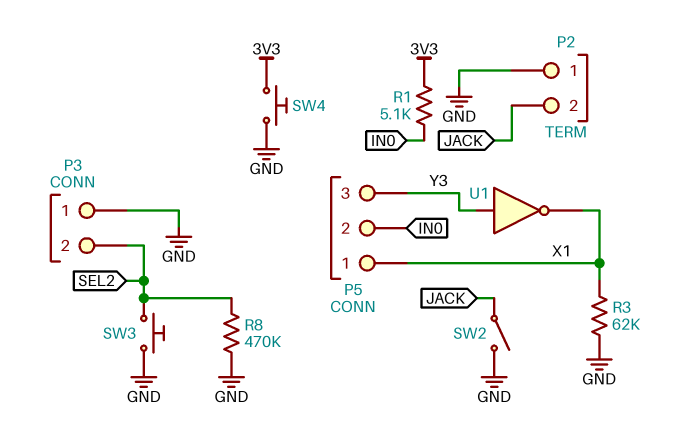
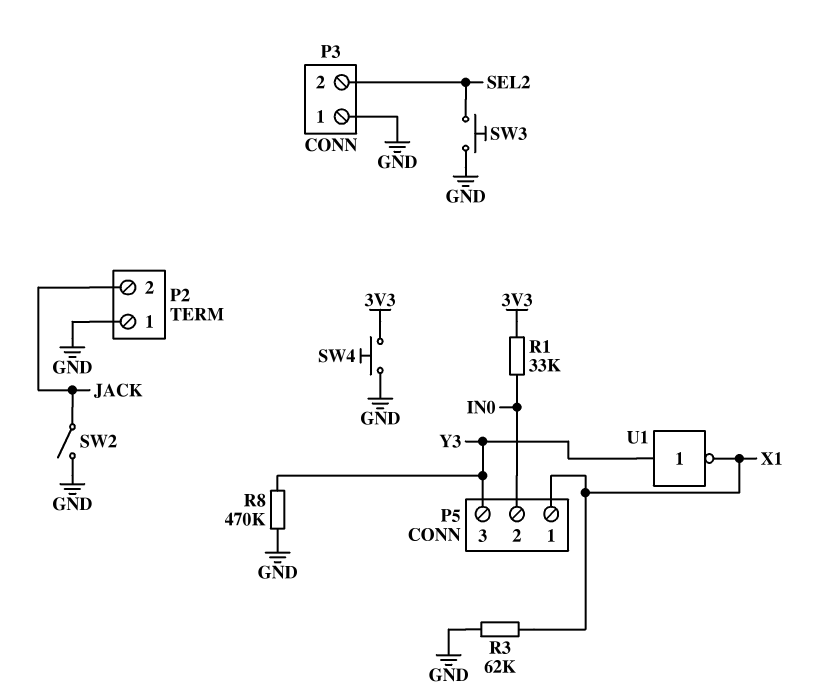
R1: 5.1k (3V3, IN0) -> 33k (3V3, IN0)
R8: 470k (GND, SEL2) -> 470k (GND, Y3)

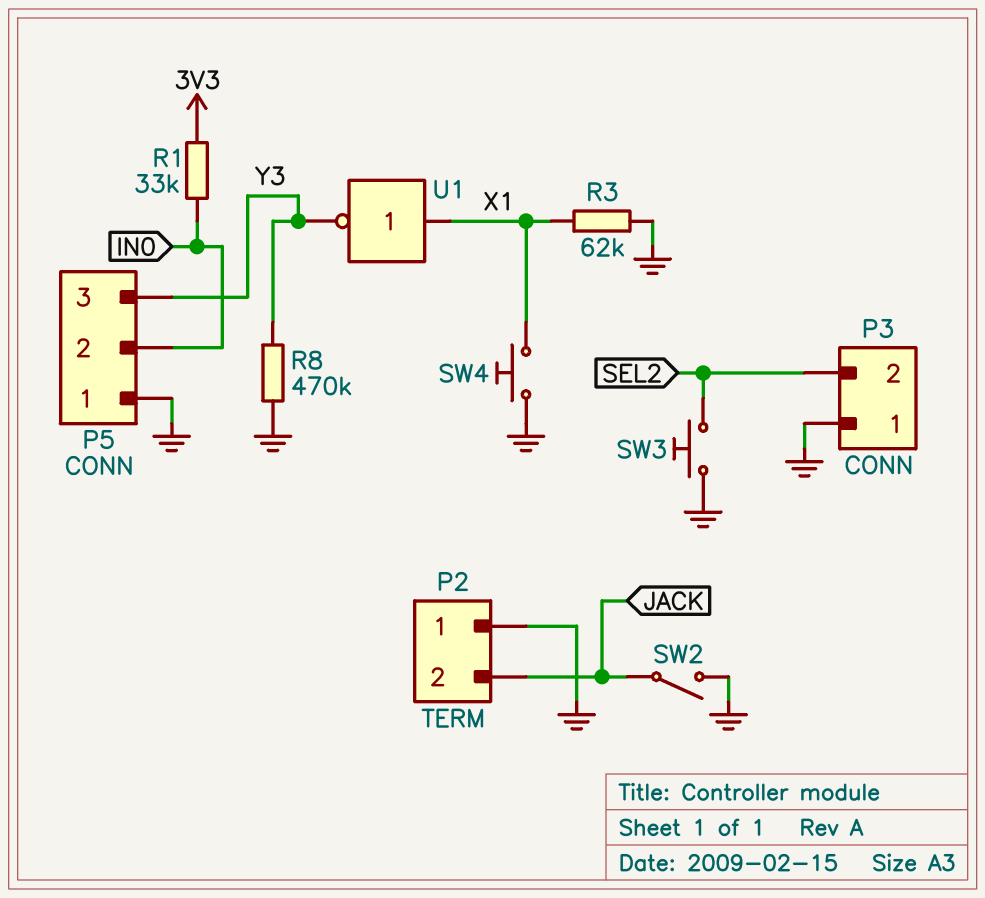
P5 pin 1: X1 -> GND
SW4: button (3V3, GND) -> button (GND, X1)
U1: NOT (in Y3, out X1) -> NOT (in X1, out Y3)

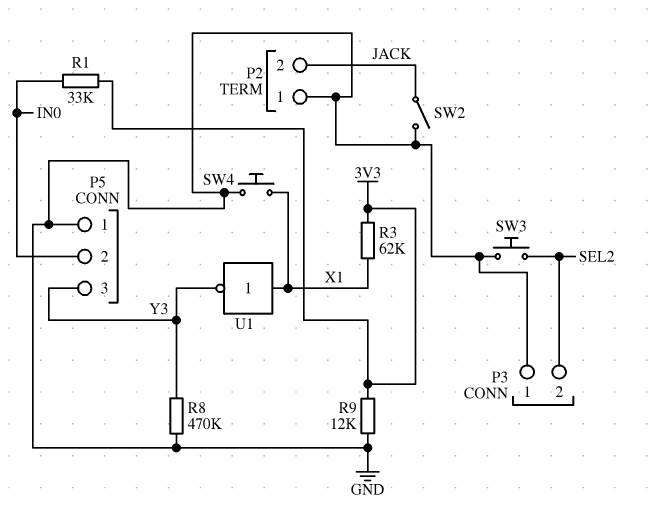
R3: 62k (GND, X1) -> 62k (3V3, X1)
R9: none -> 12k (3V3, GND)

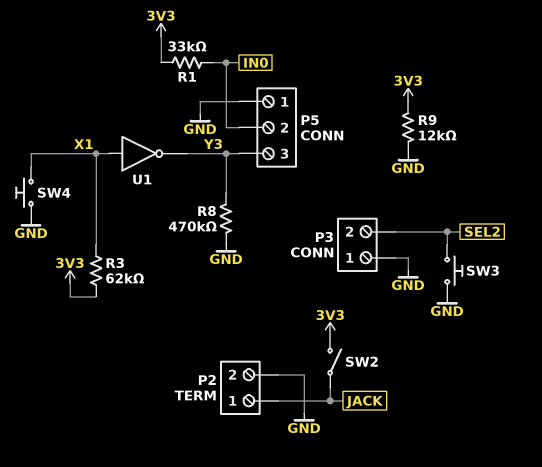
P2 pin 1: GND -> JACK
P2 pin 2: JACK -> GND
SW2: switch (GND, JACK) -> switch (3V3, JACK)

